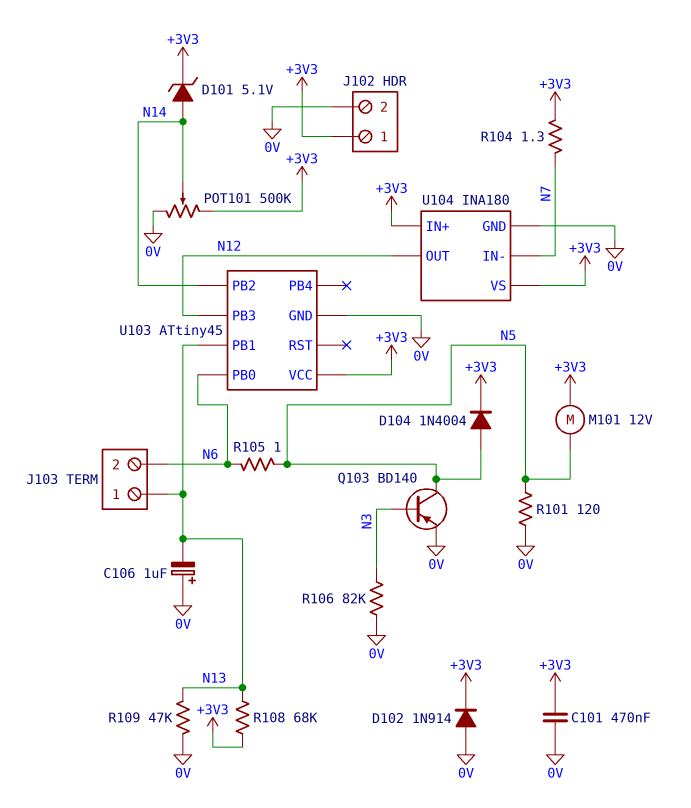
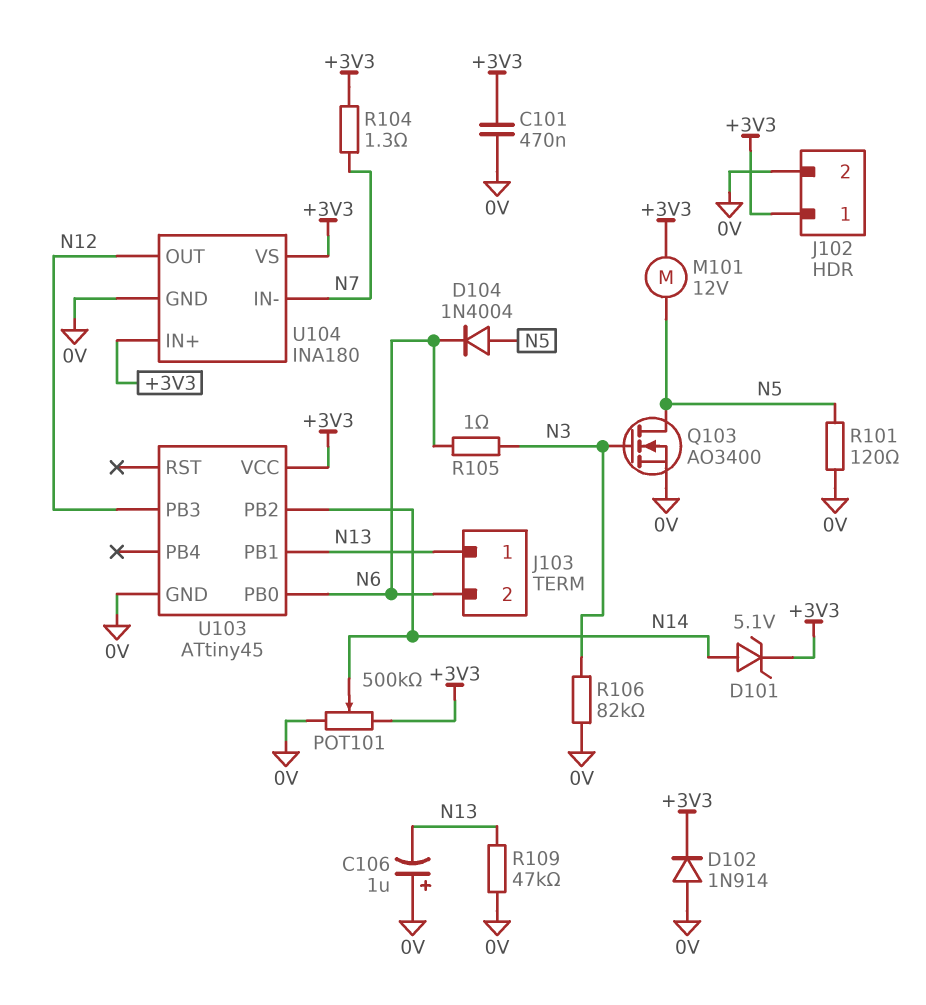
D104: diode 1N4004 (A N5, K +3V3) -> diode 1N4004 (A N5, K N6)
Q103: PNP BD140 (B N3, C N5, E 0V) -> NMOS AO3400 (G N3, D N5, S 0V)
R105: 1 (N5, N6) -> 1 (N3, N6)
R108: 68k (+3V3, N13) -> none

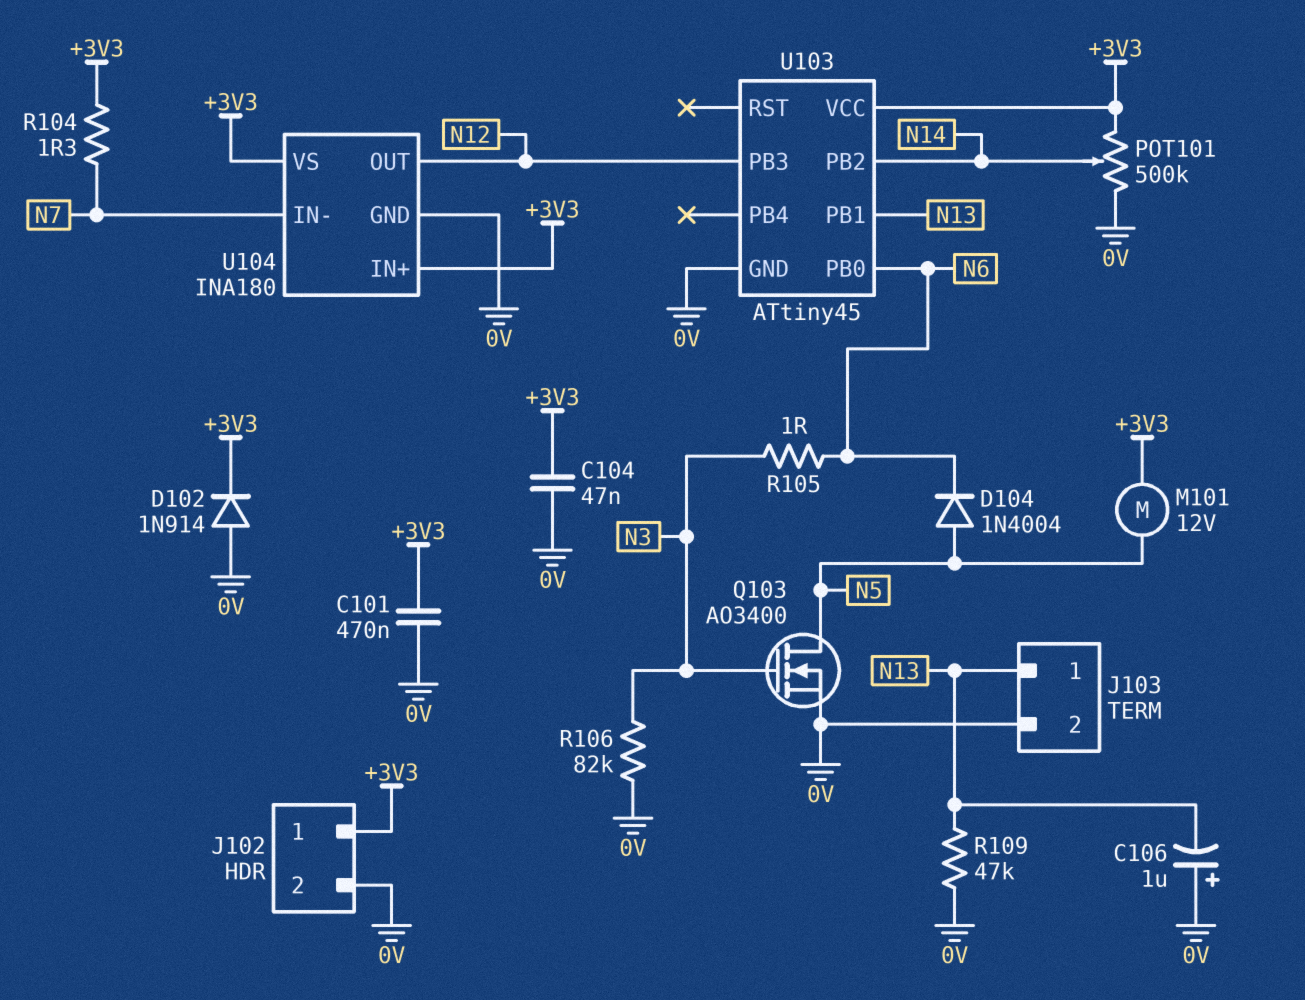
C104: none -> 47nF (+3V3, 0V)
D101: zener 5.1V (A N14, K +3V3) -> none
J103 pin 2: N6 -> 0V
R101: 120 (0V, N5) -> none

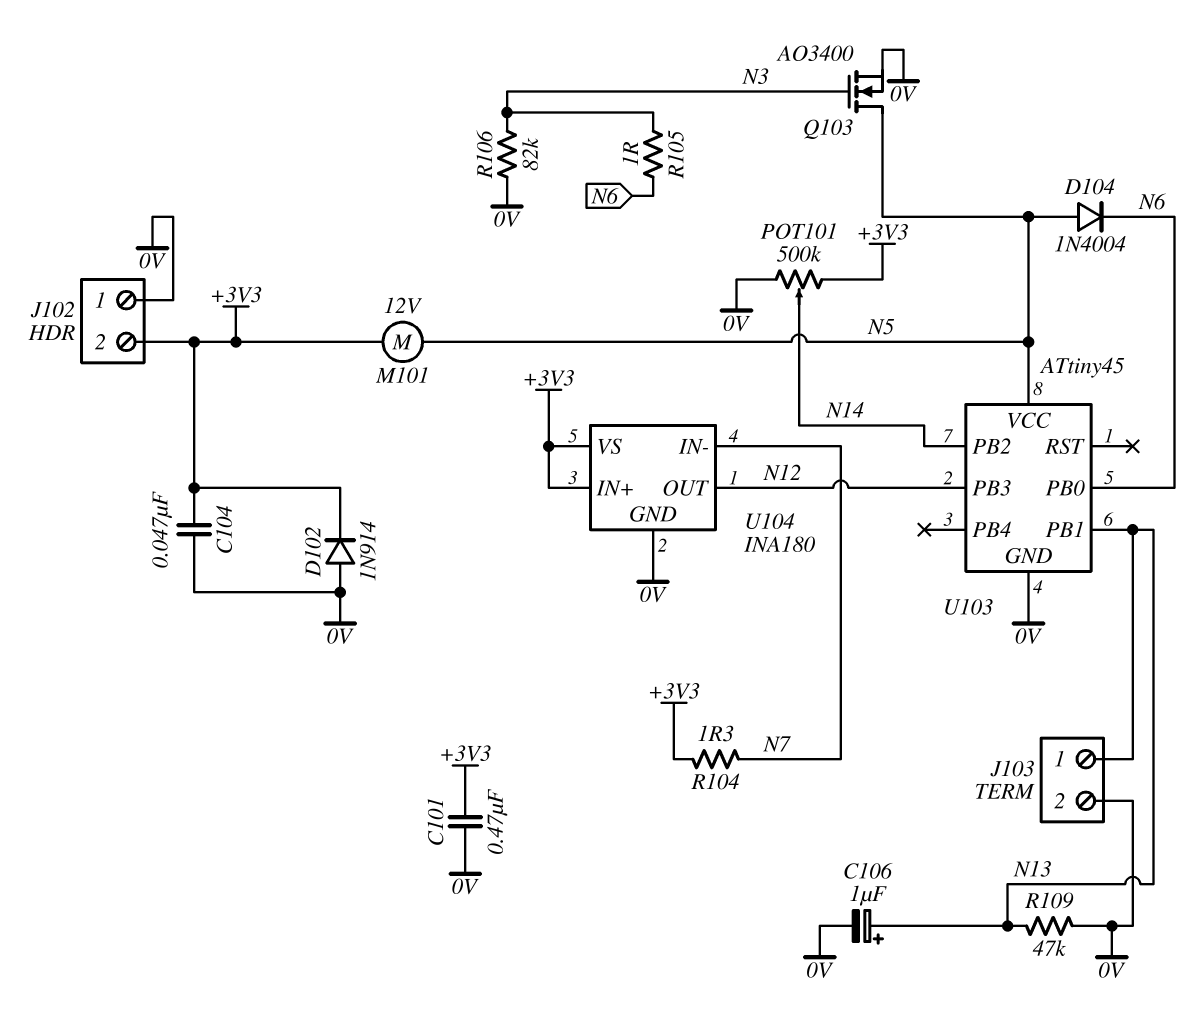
C106: 1uF (plus 0V, minus N13) -> 1uF (plus N13, minus 0V)
J102 pin 1: +3V3 -> 0V
J102 pin 2: 0V -> +3V3
U103 pin VCC: +3V3 -> N5

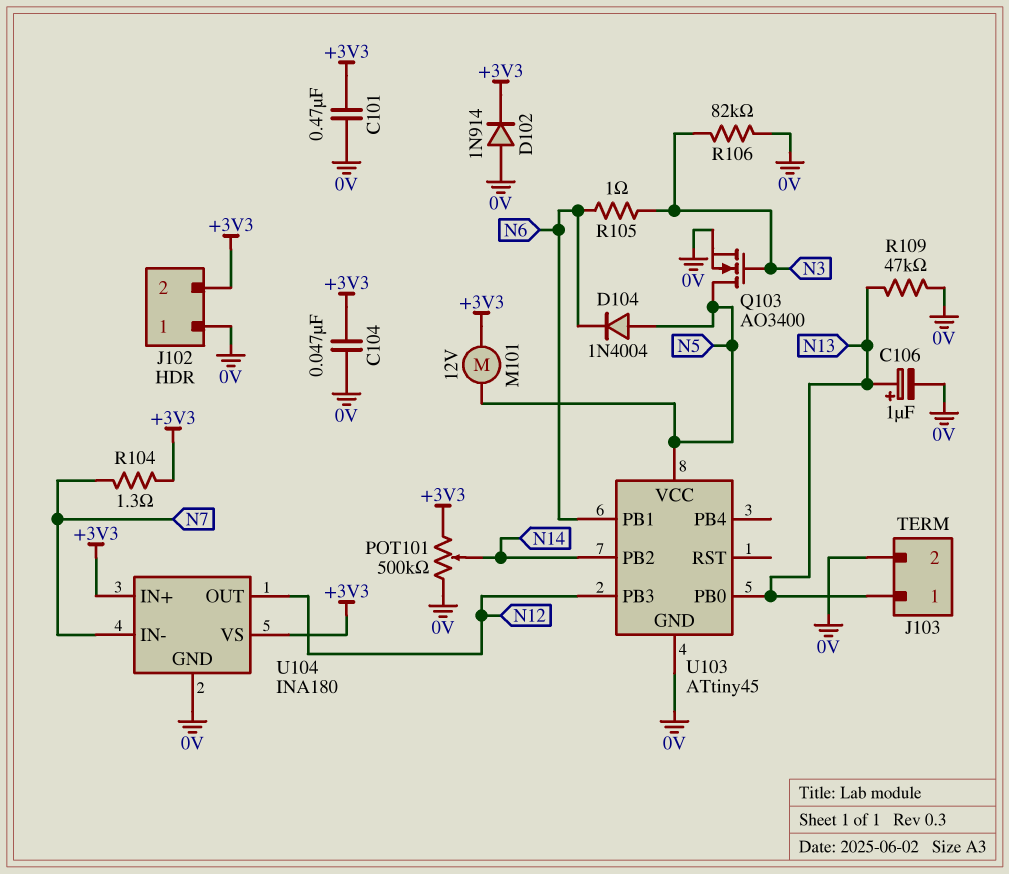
U103 pin PB0: N6 -> N13
U103 pin PB1: N13 -> N6

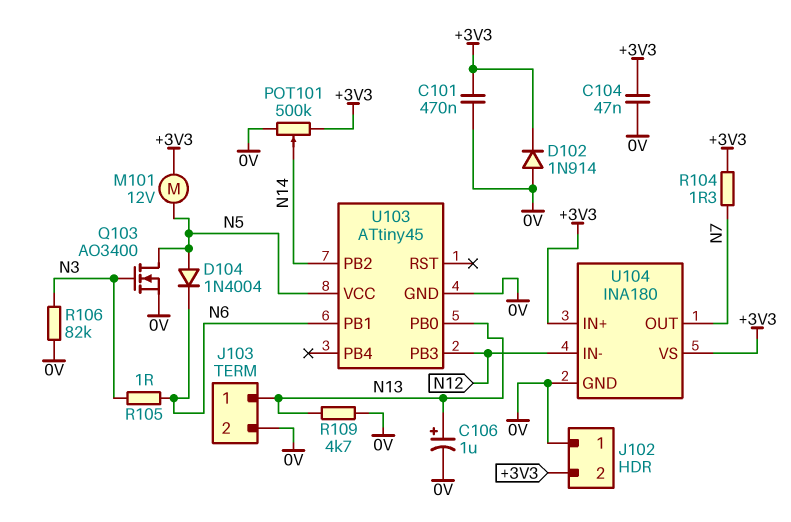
R109: 47k (0V, N13) -> 4.7k (0V, N13)
U104 pin IN-: N7 -> N12
U104 pin OUT: N12 -> N7

